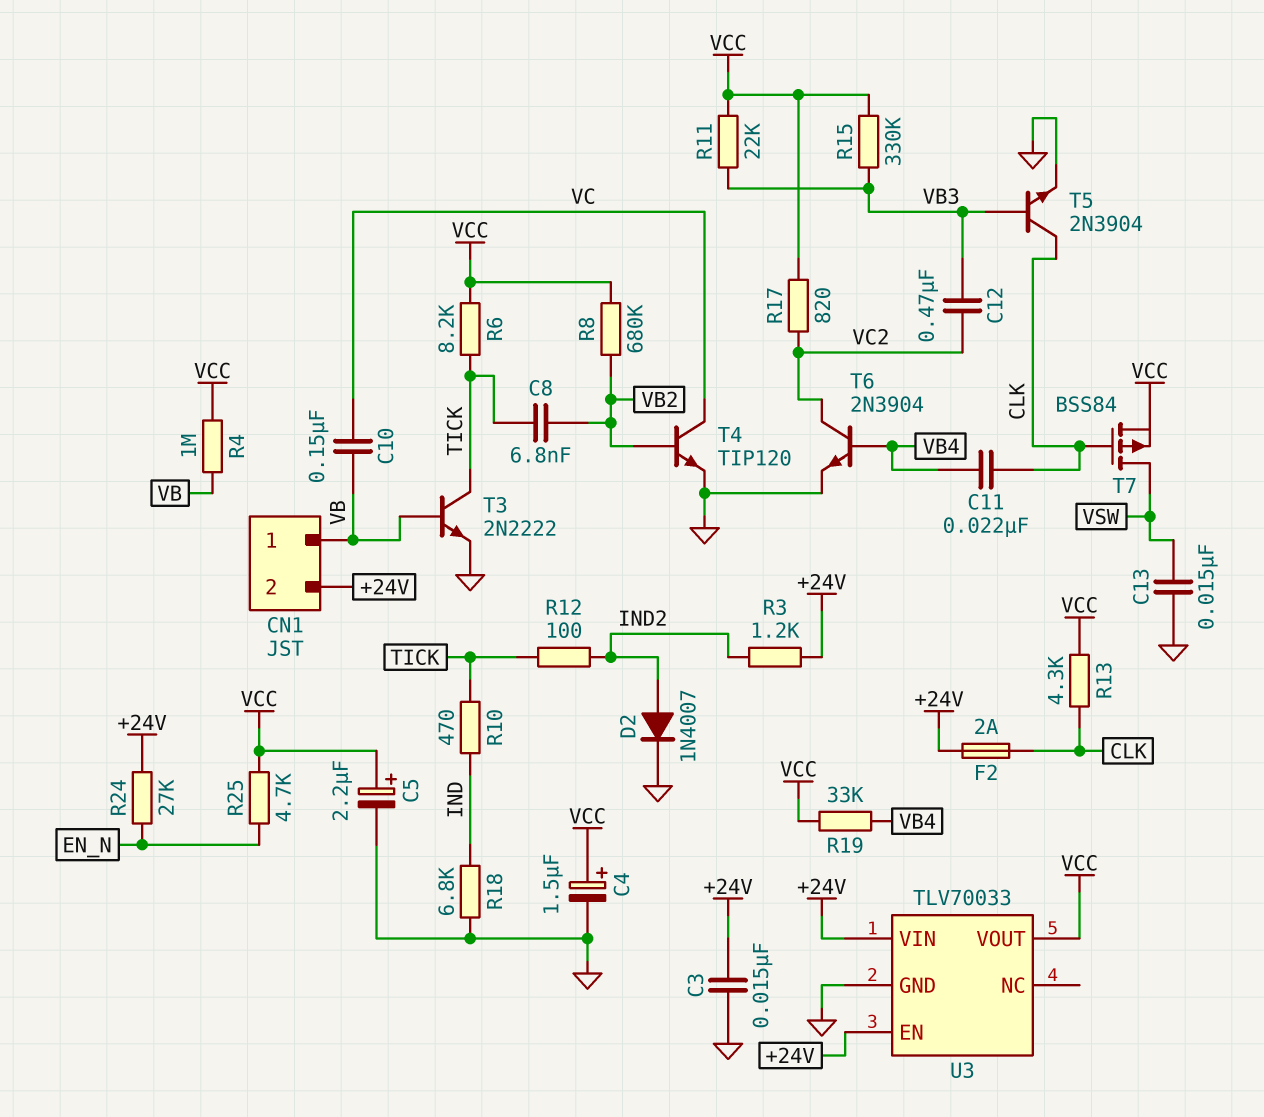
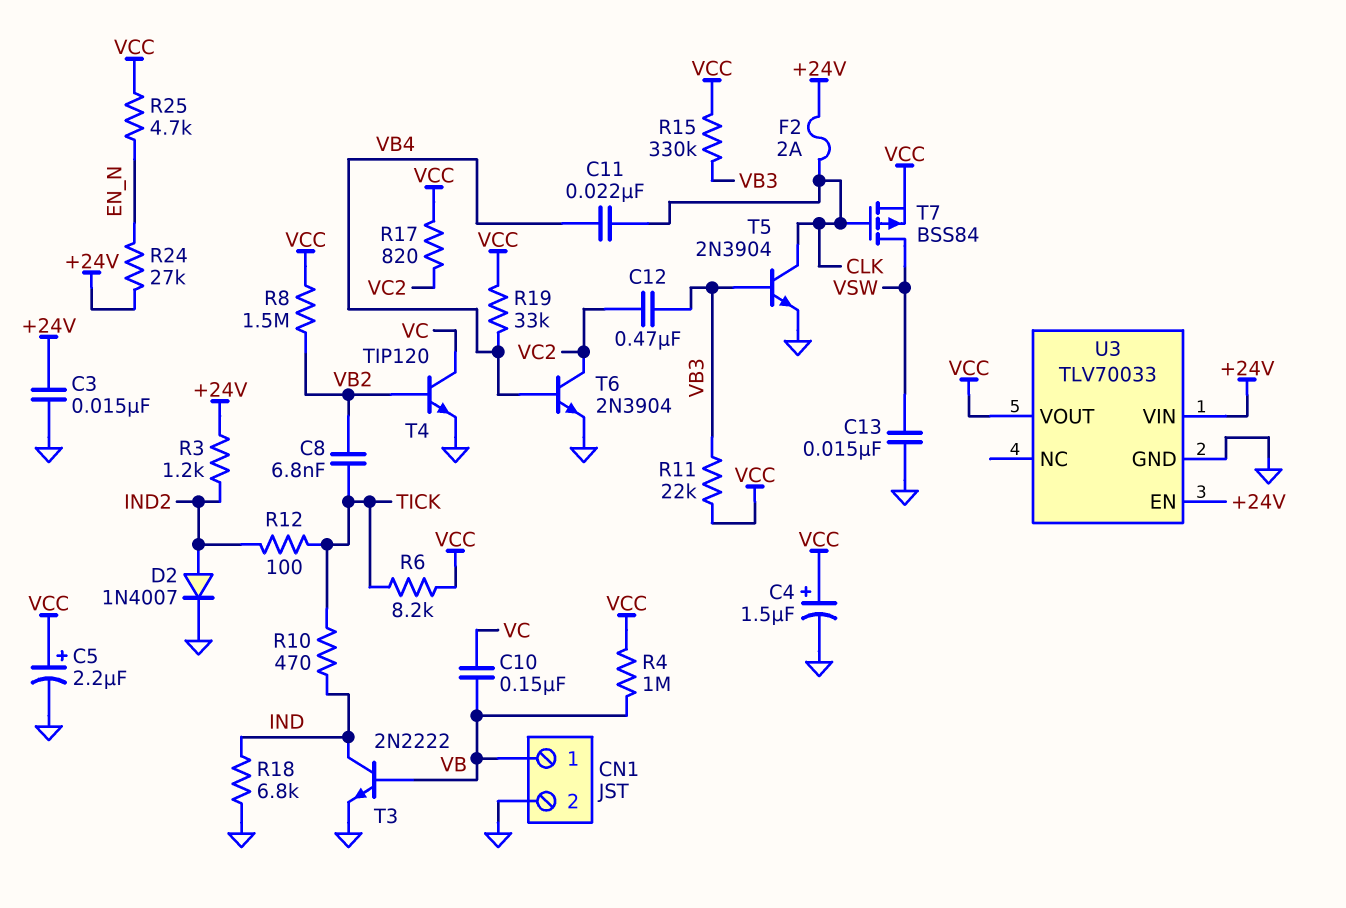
CN1 pin 2: +24V -> GND
R8: 680k (VB2, VCC) -> 1.5M (VB2, VCC)
R13: 4.3k (CLK, VCC) -> none
T3: NPN 2N2222 (B VB, C TICK, E GND) -> NPN 2N2222 (B VB, C IND, E GND)

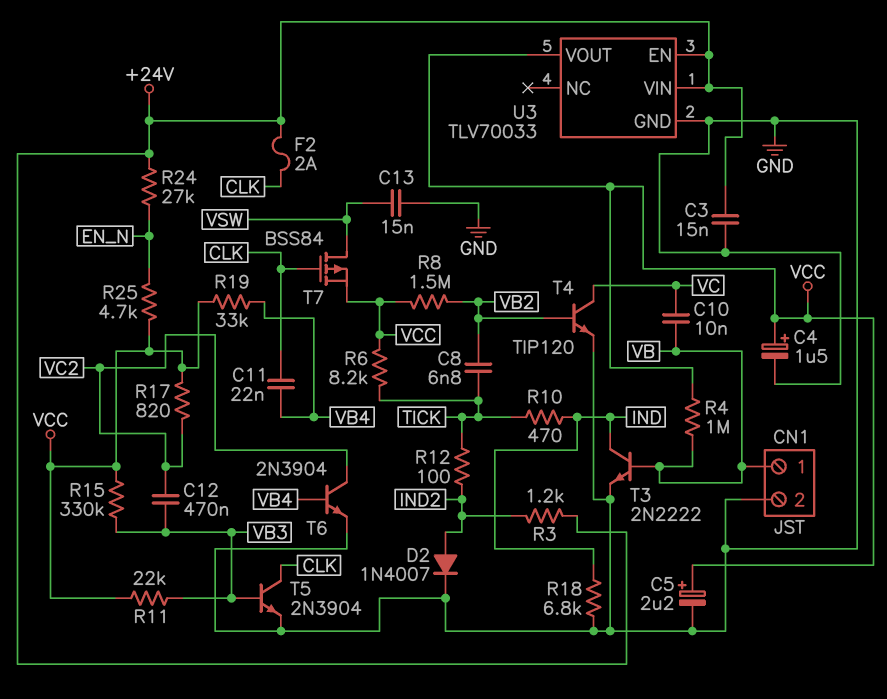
C10: 150nF (VB, VC) -> 10nF (VB, VC)

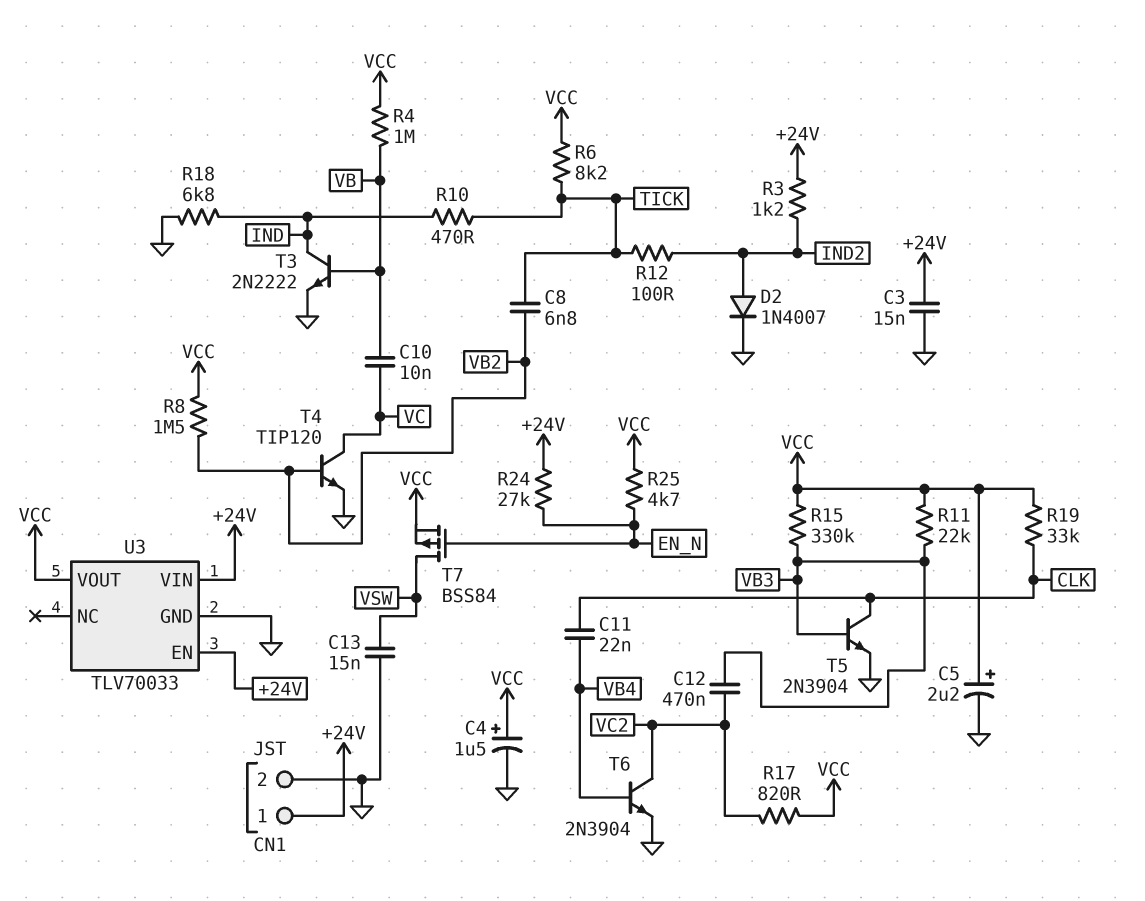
CN1 pin 1: VB -> +24V
F2: 2A (+24V, CLK) -> none
R19: 33k (VB4, VCC) -> 33k (CLK, VCC)
T7: PMOS BSS84 (G CLK, D VSW, S VCC) -> PMOS BSS84 (G EN_N, D VSW, S VCC)

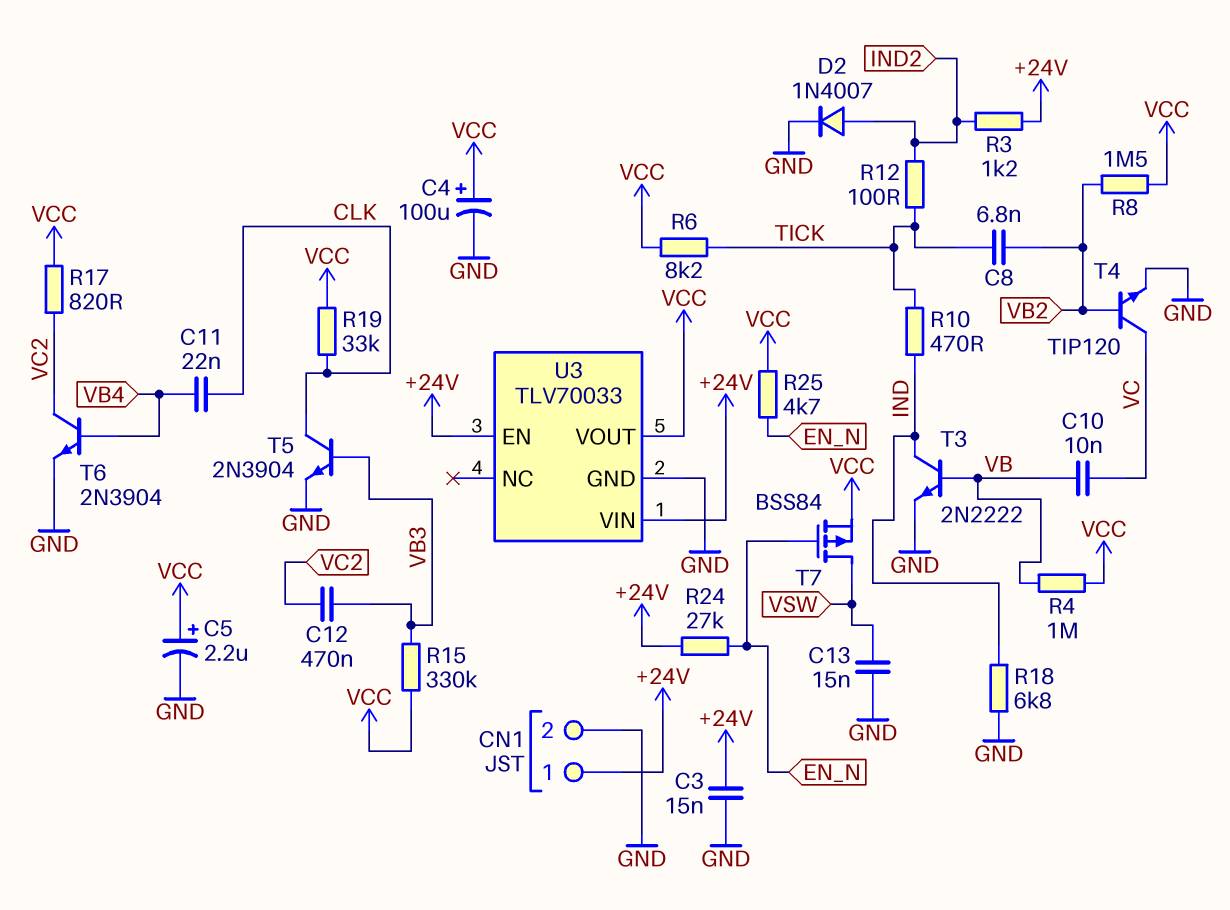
C4: 1.5uF (plus VCC, minus GND) -> 100uF (plus VCC, minus GND)
R11: 22k (VB3, VCC) -> none

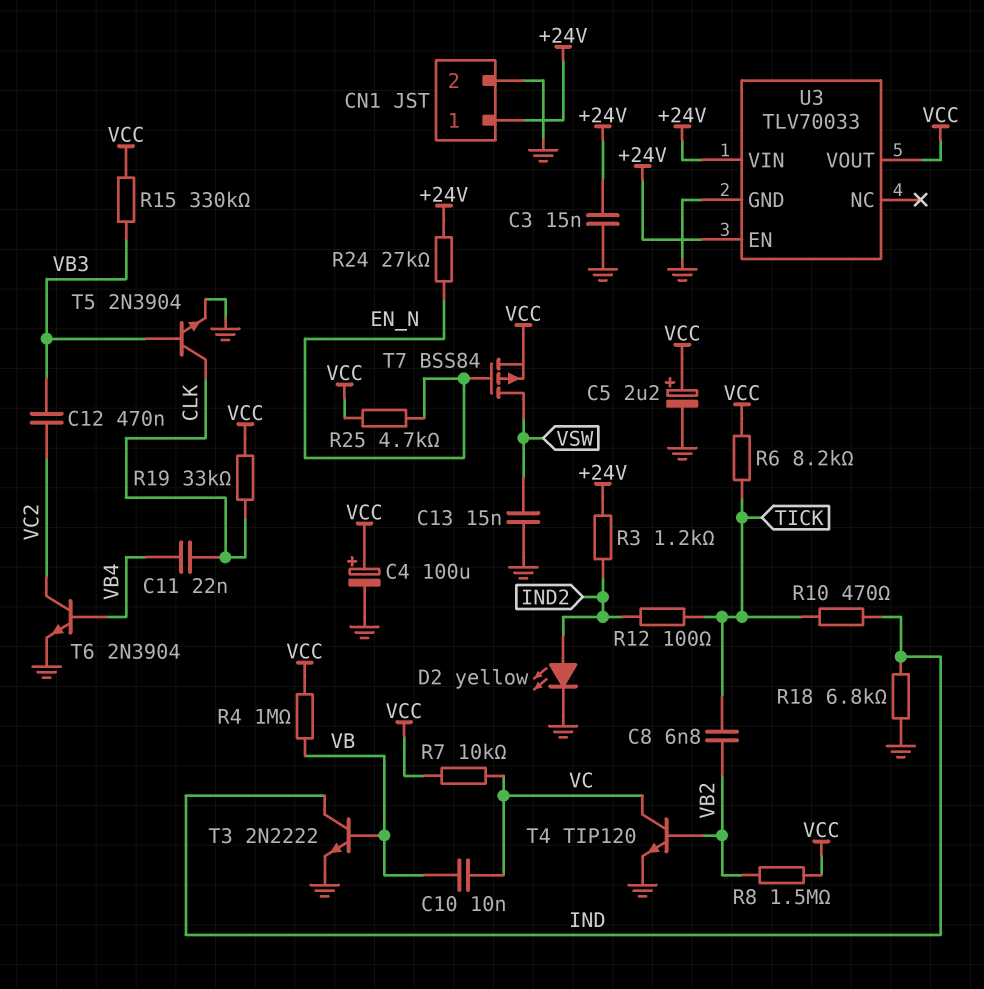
D2: diode 1N4007 (A IND2, K GND) -> LED yellow (A IND2, K GND)
R7: none -> 10k (VC, VCC)
R17: 820 (VC2, VCC) -> none

